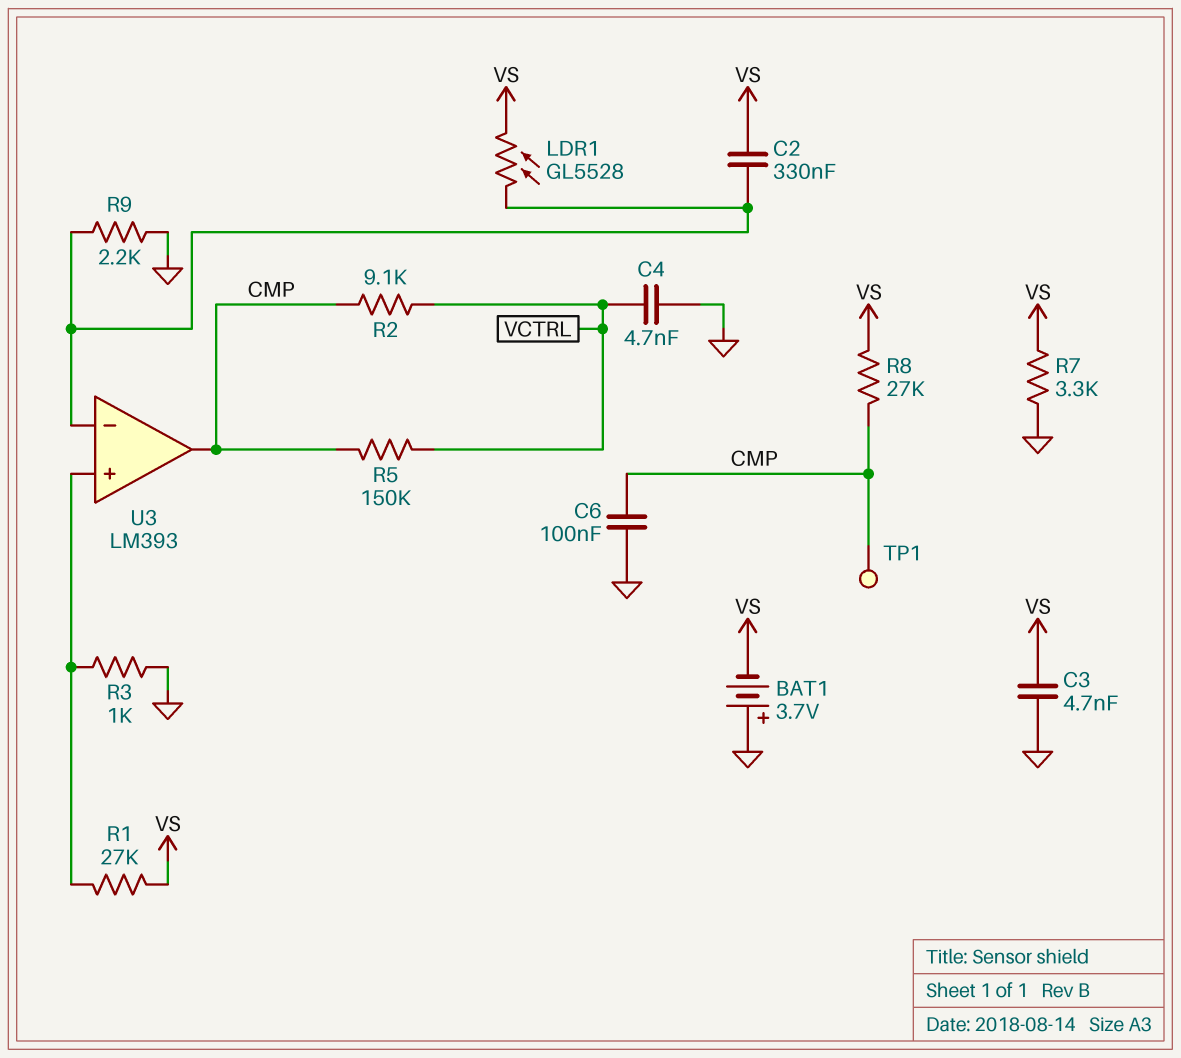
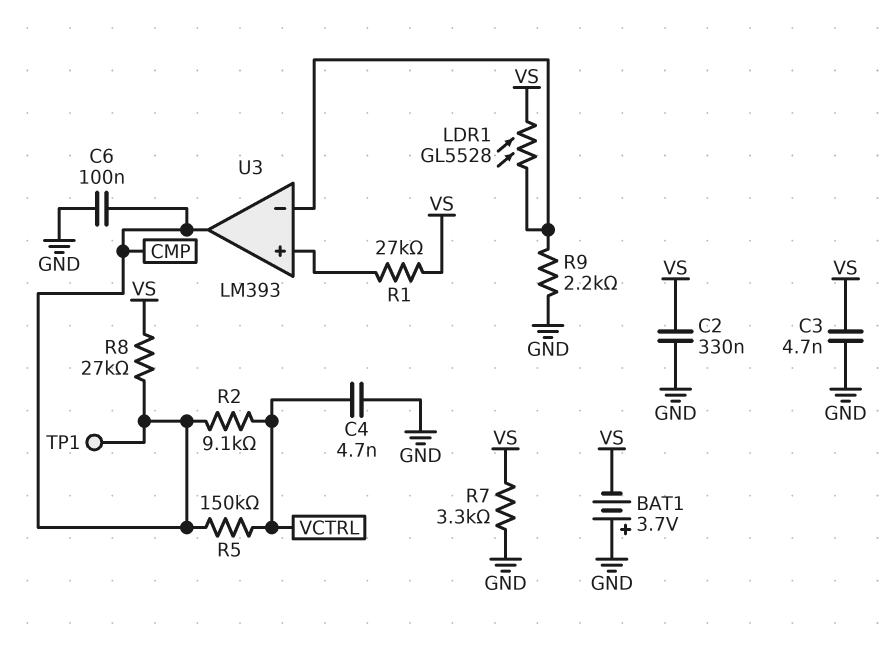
C2: 330nF (U3/in-, VS) -> 330nF (GND, VS)
R3: 1k (GND, U3/in+) -> none

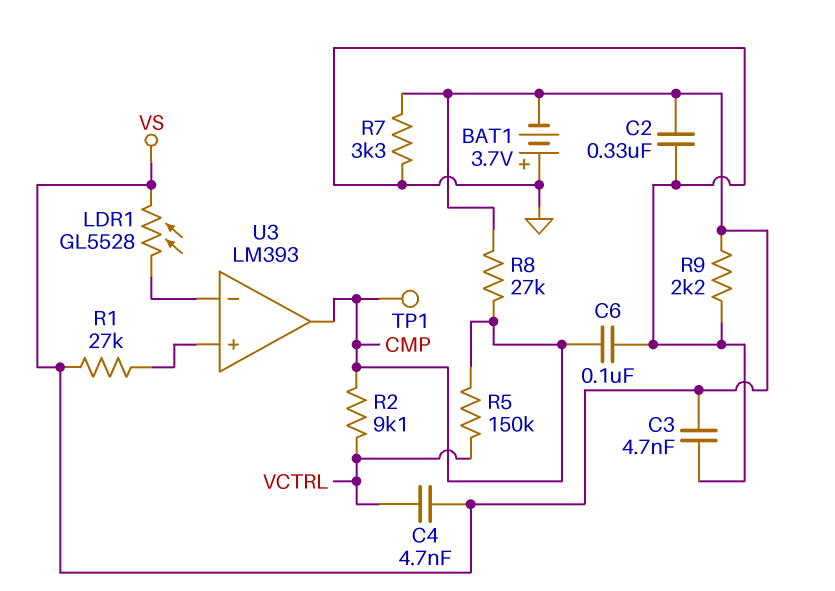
C4: 4.7nF (GND, VCTRL) -> 4.7nF (VCTRL, VS)
R9: 2.2k (GND, U3/in-) -> 2.2k (GND, VS)

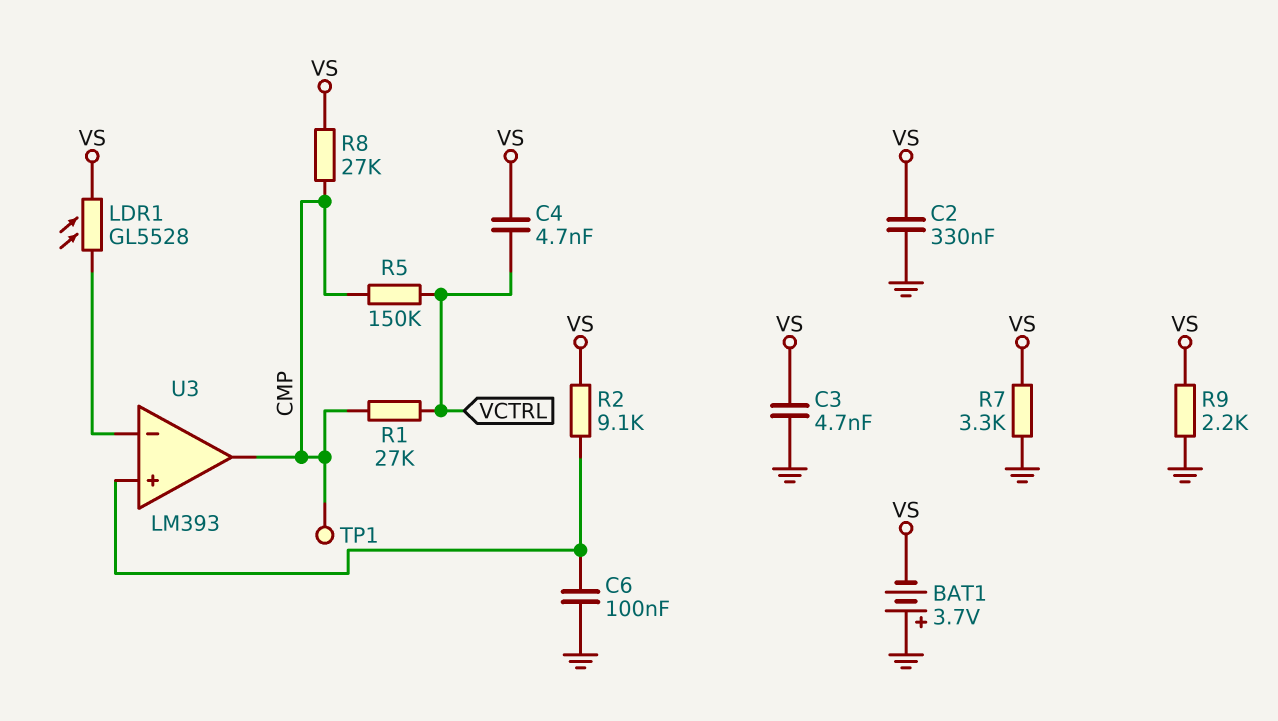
C6: 100nF (CMP, GND) -> 100nF (GND, U3/in+)
R1: 27k (U3/in+, VS) -> 27k (CMP, VCTRL)
R2: 9.1k (CMP, VCTRL) -> 9.1k (U3/in+, VS)

